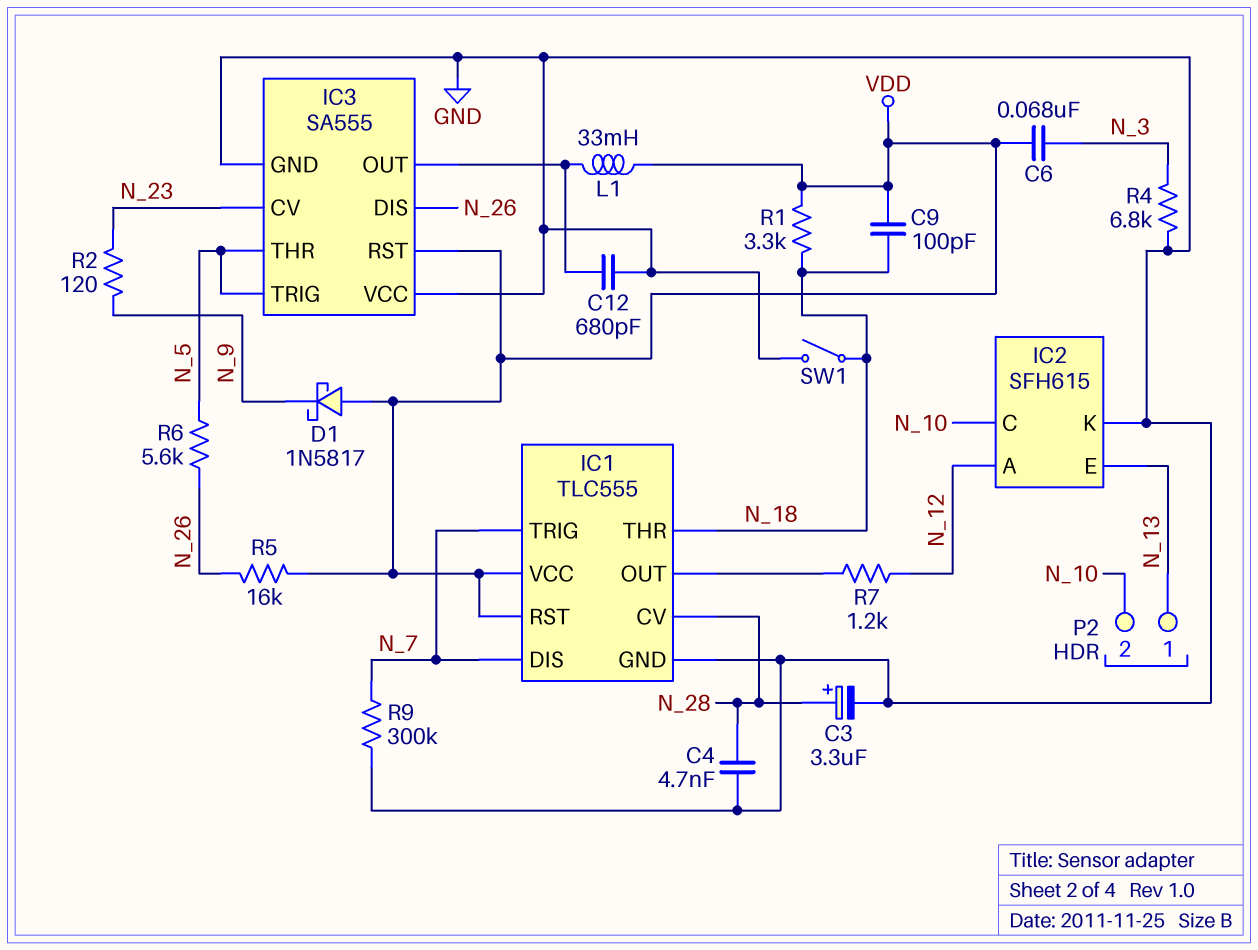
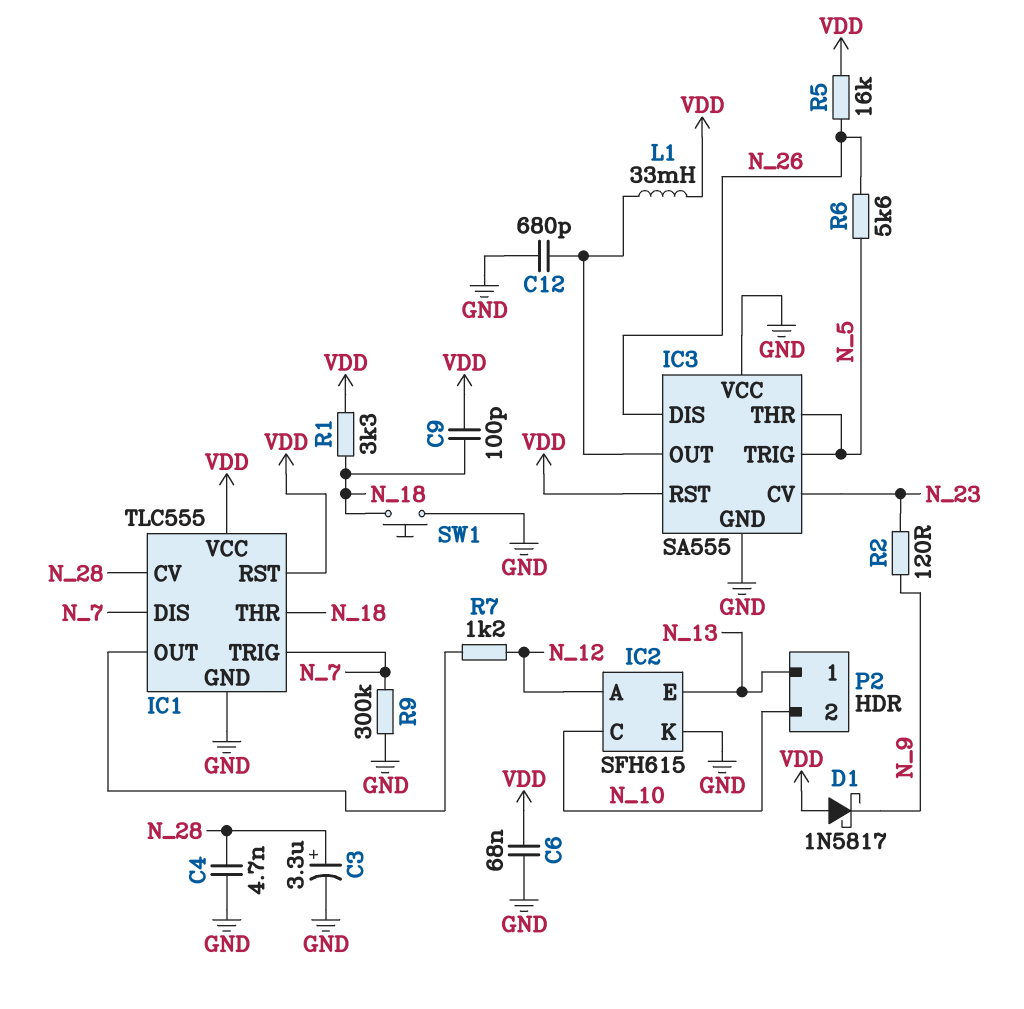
C6: 68nF (N_3, VDD) -> 68nF (GND, VDD)
R4: 6.8k (GND, N_3) -> none
SW1: switch (GND, N_18) -> button (GND, N_18)

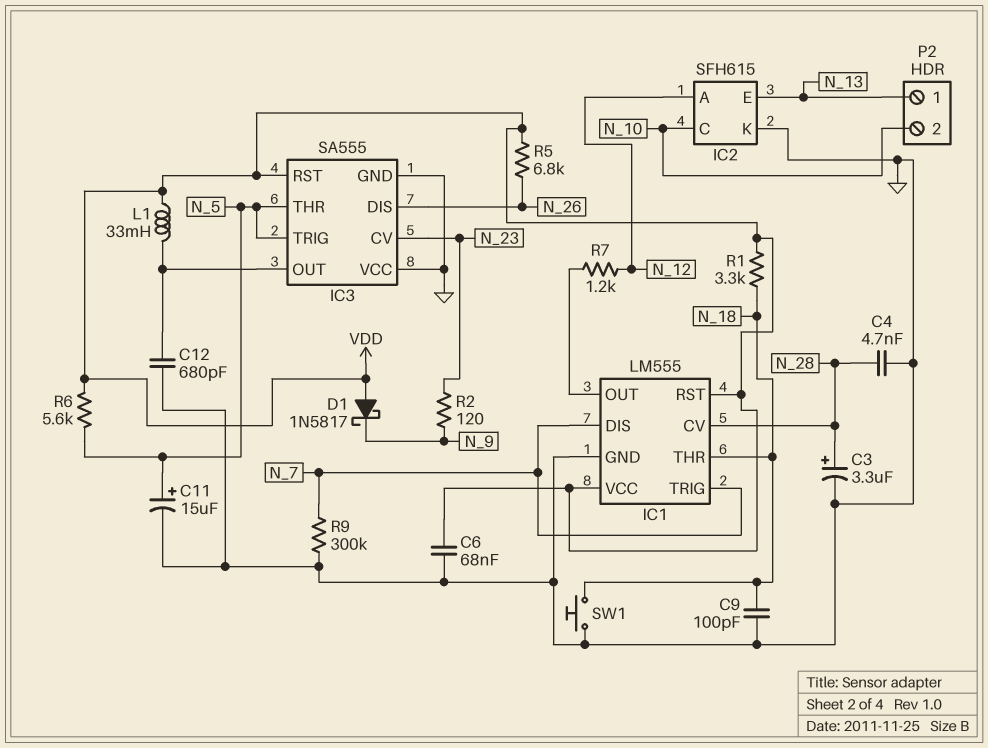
C9: 100pF (N_18, VDD) -> 100pF (GND, N_18)
C11: none -> 15uF (plus N_5, minus GND)
IC1: TLC555 -> LM555
R5: 16k (N_26, VDD) -> 6.8k (N_26, VDD)
R6: 5.6k (N_5, N_26) -> 5.6k (N_5, VDD)

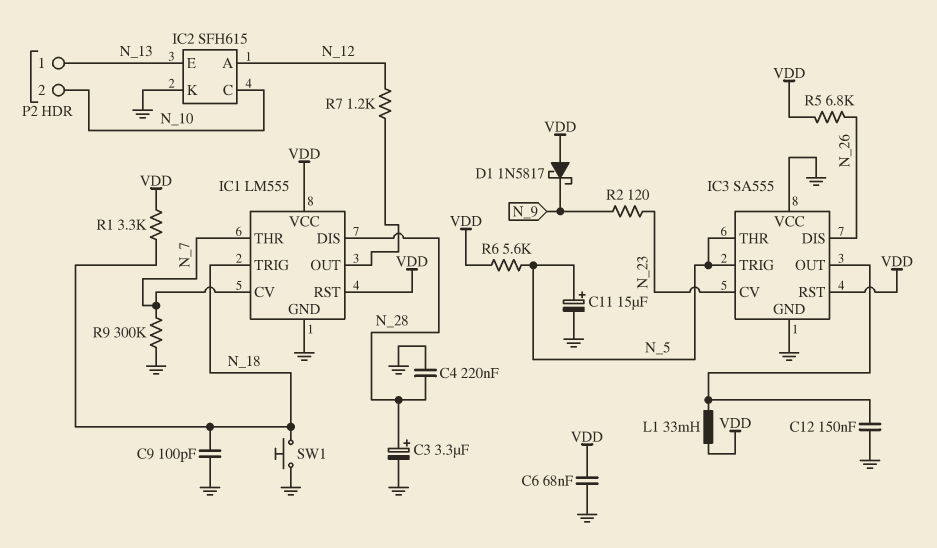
C4: 4.7nF (GND, N_28) -> 220nF (GND, N_28)
C12: 680pF (GND, IC3/OUT) -> 150nF (GND, IC3/OUT)
IC1 pin CV: N_28 -> N_7
IC1 pin DIS: N_7 -> N_28
IC1 pin THR: N_18 -> N_7
IC1 pin TRIG: N_7 -> N_18

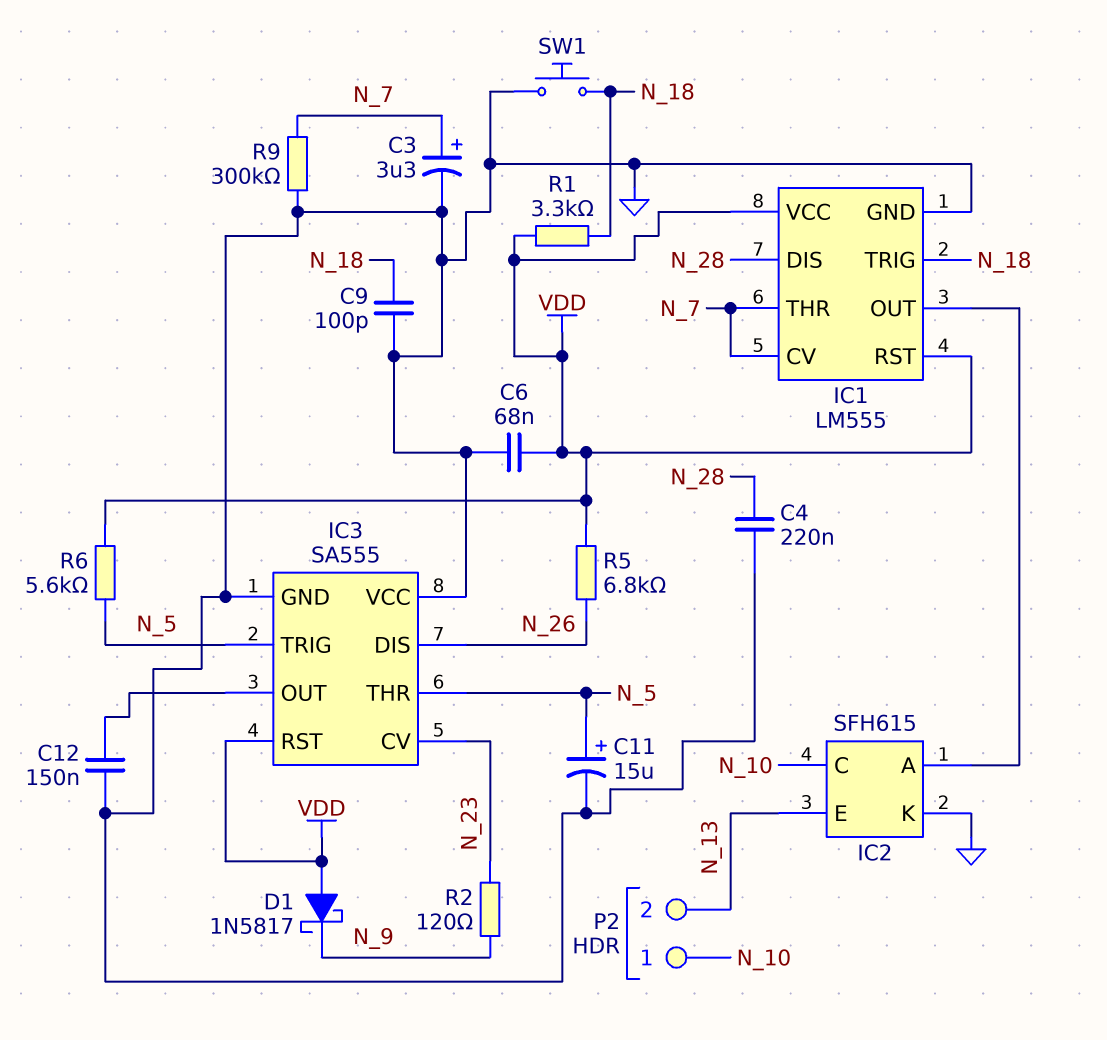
C3: 3.3uF (plus N_28, minus GND) -> 3.3uF (plus N_7, minus GND)
IC2 pin A: N_12 -> IC1/OUT
L1: 33mH (IC3/OUT, VDD) -> none
P2 pin 1: N_13 -> N_10
P2 pin 2: N_10 -> N_13
R7: 1.2k (IC1/OUT, N_12) -> none

